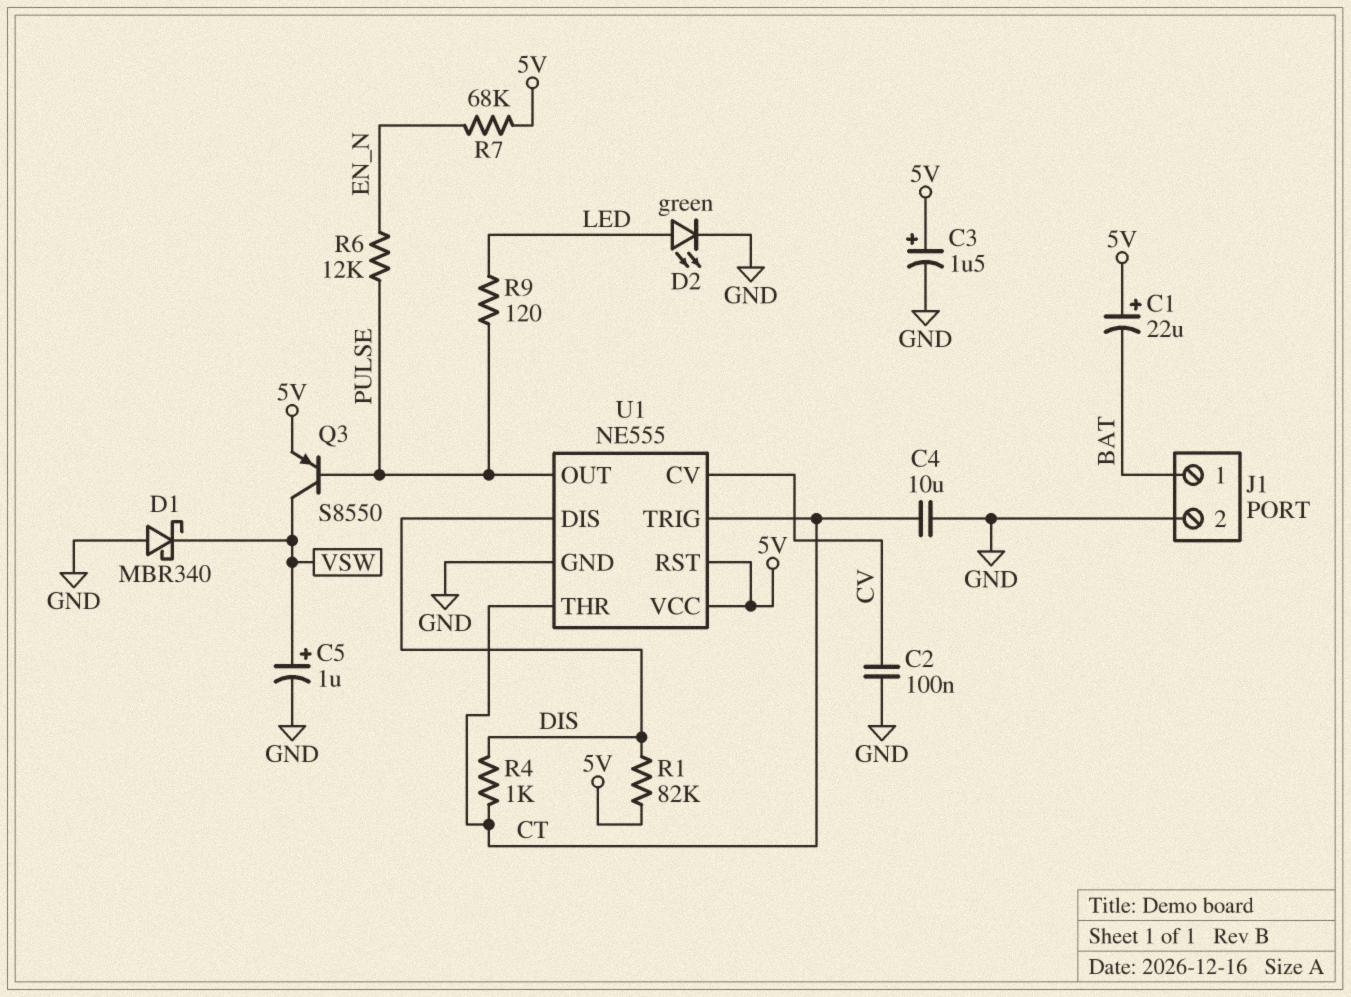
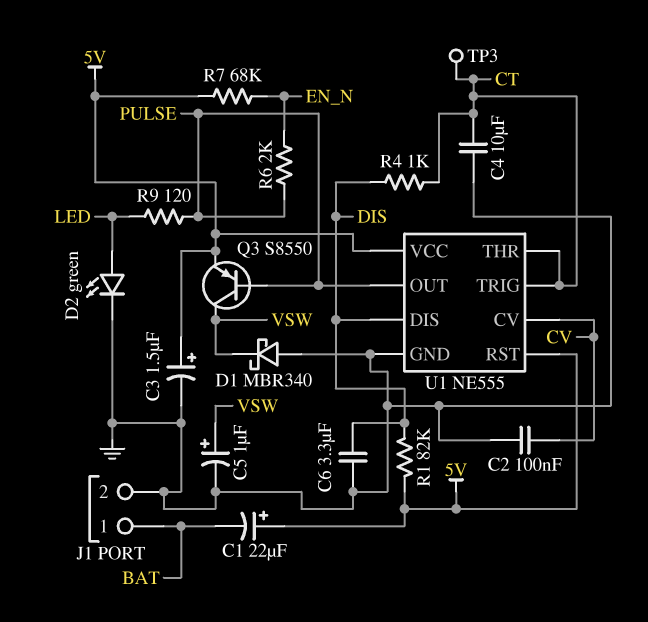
C6: none -> 3.3uF (DIS, GND)
R6: 12k (EN_N, PULSE) -> 2k (EN_N, PULSE)
TP3: none -> test point (CT)

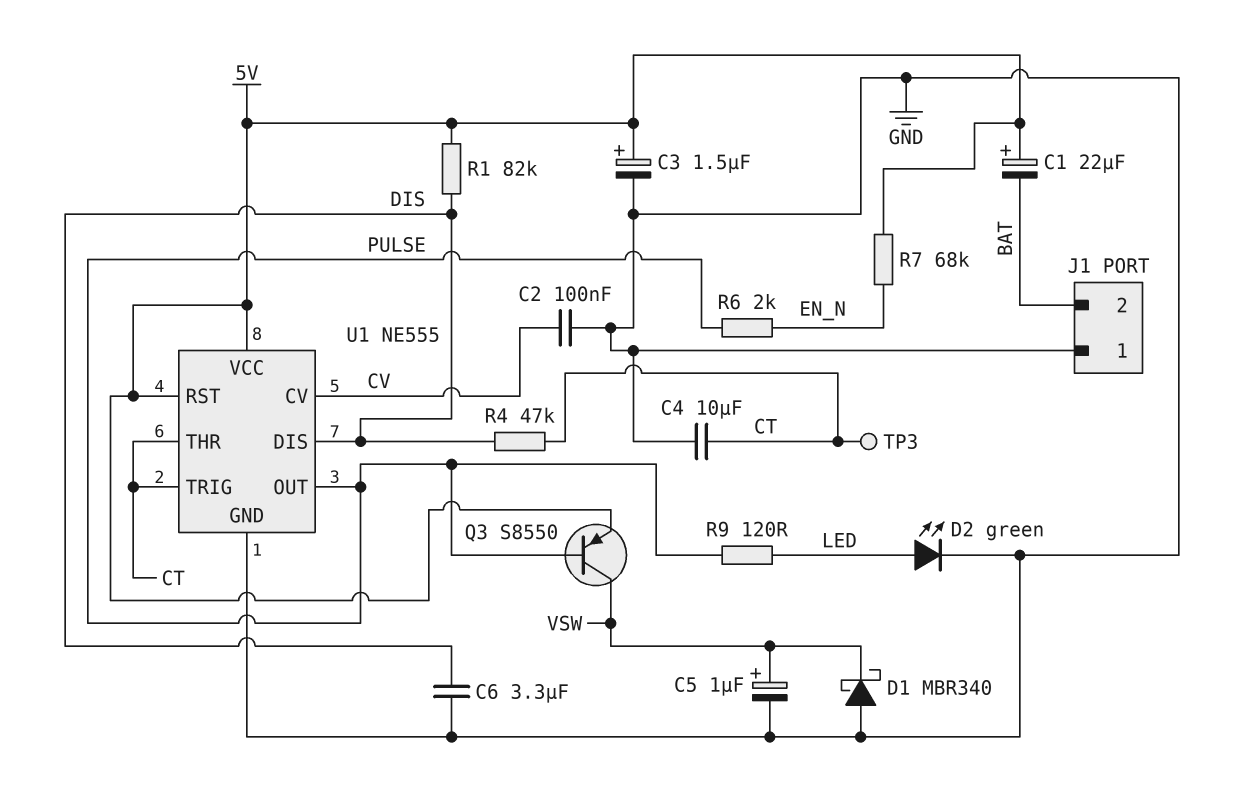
J1 pin 1: BAT -> GND
J1 pin 2: GND -> BAT
R4: 1k (CT, DIS) -> 47k (CT, DIS)

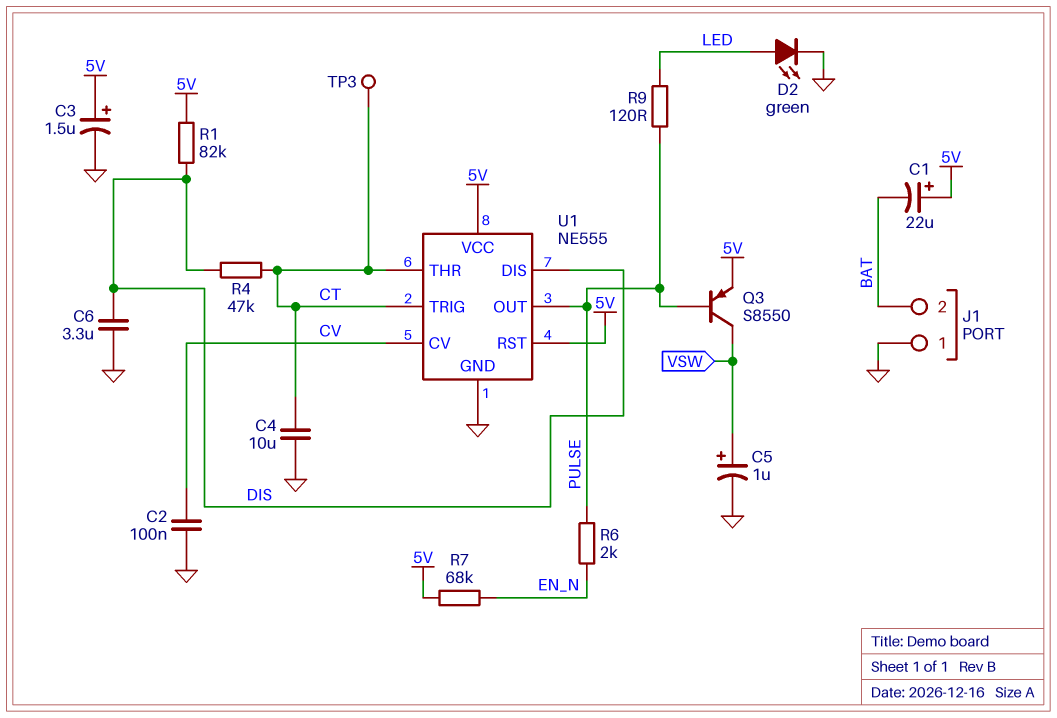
D1: schottky MBR340 (A GND, K VSW) -> none

